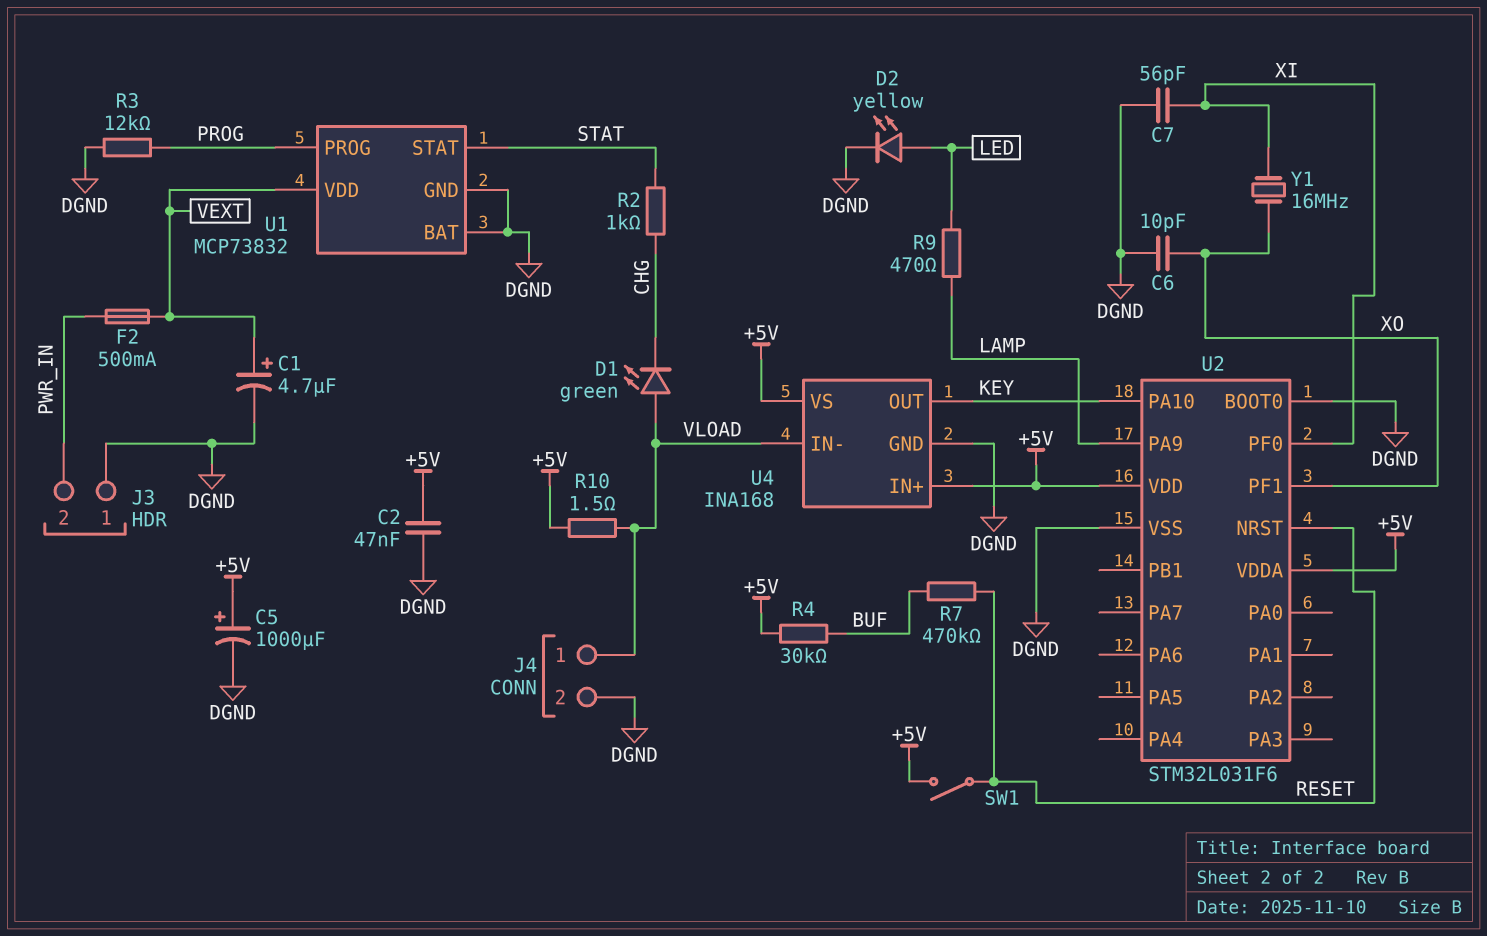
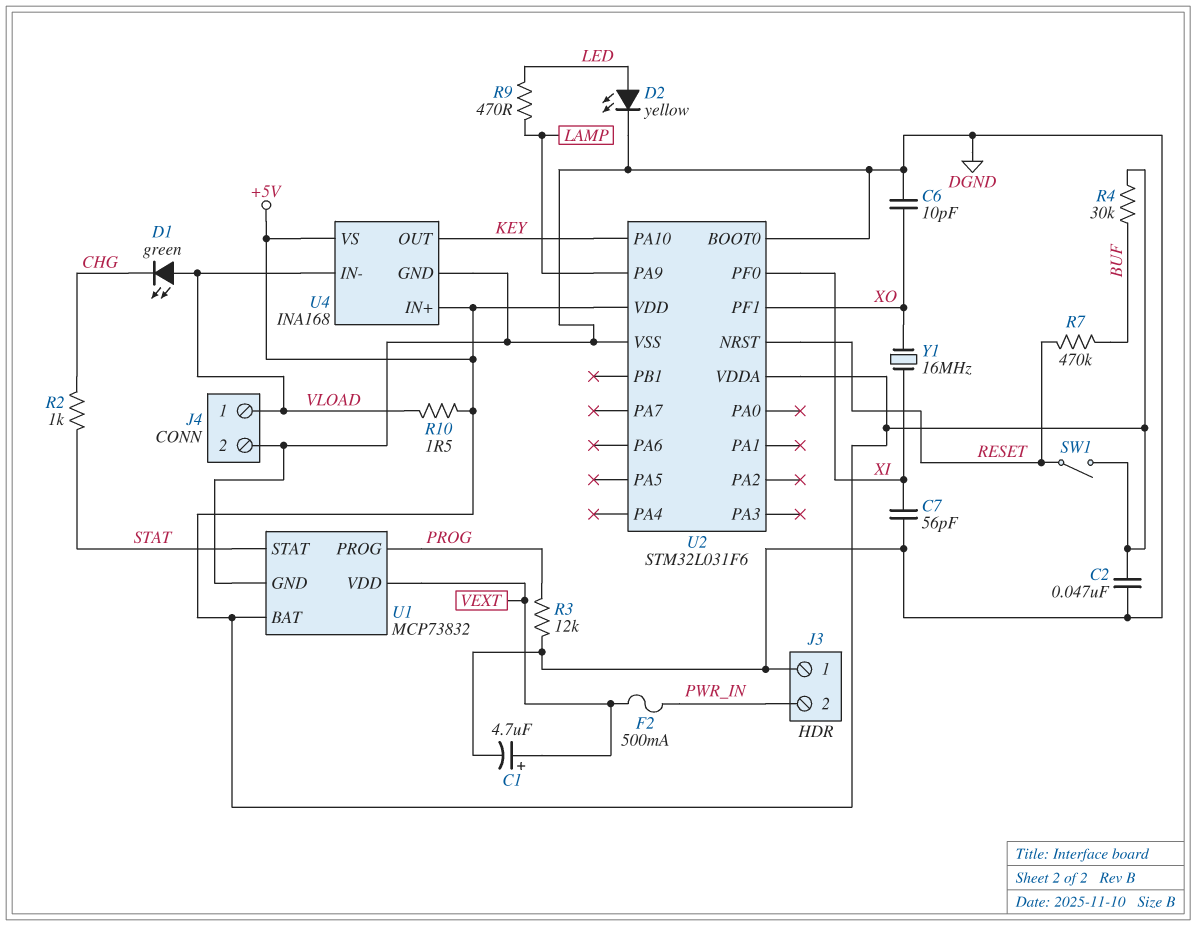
C5: 1000uF (plus +5V, minus DGND) -> none
U1 pin BAT: DGND -> +5V

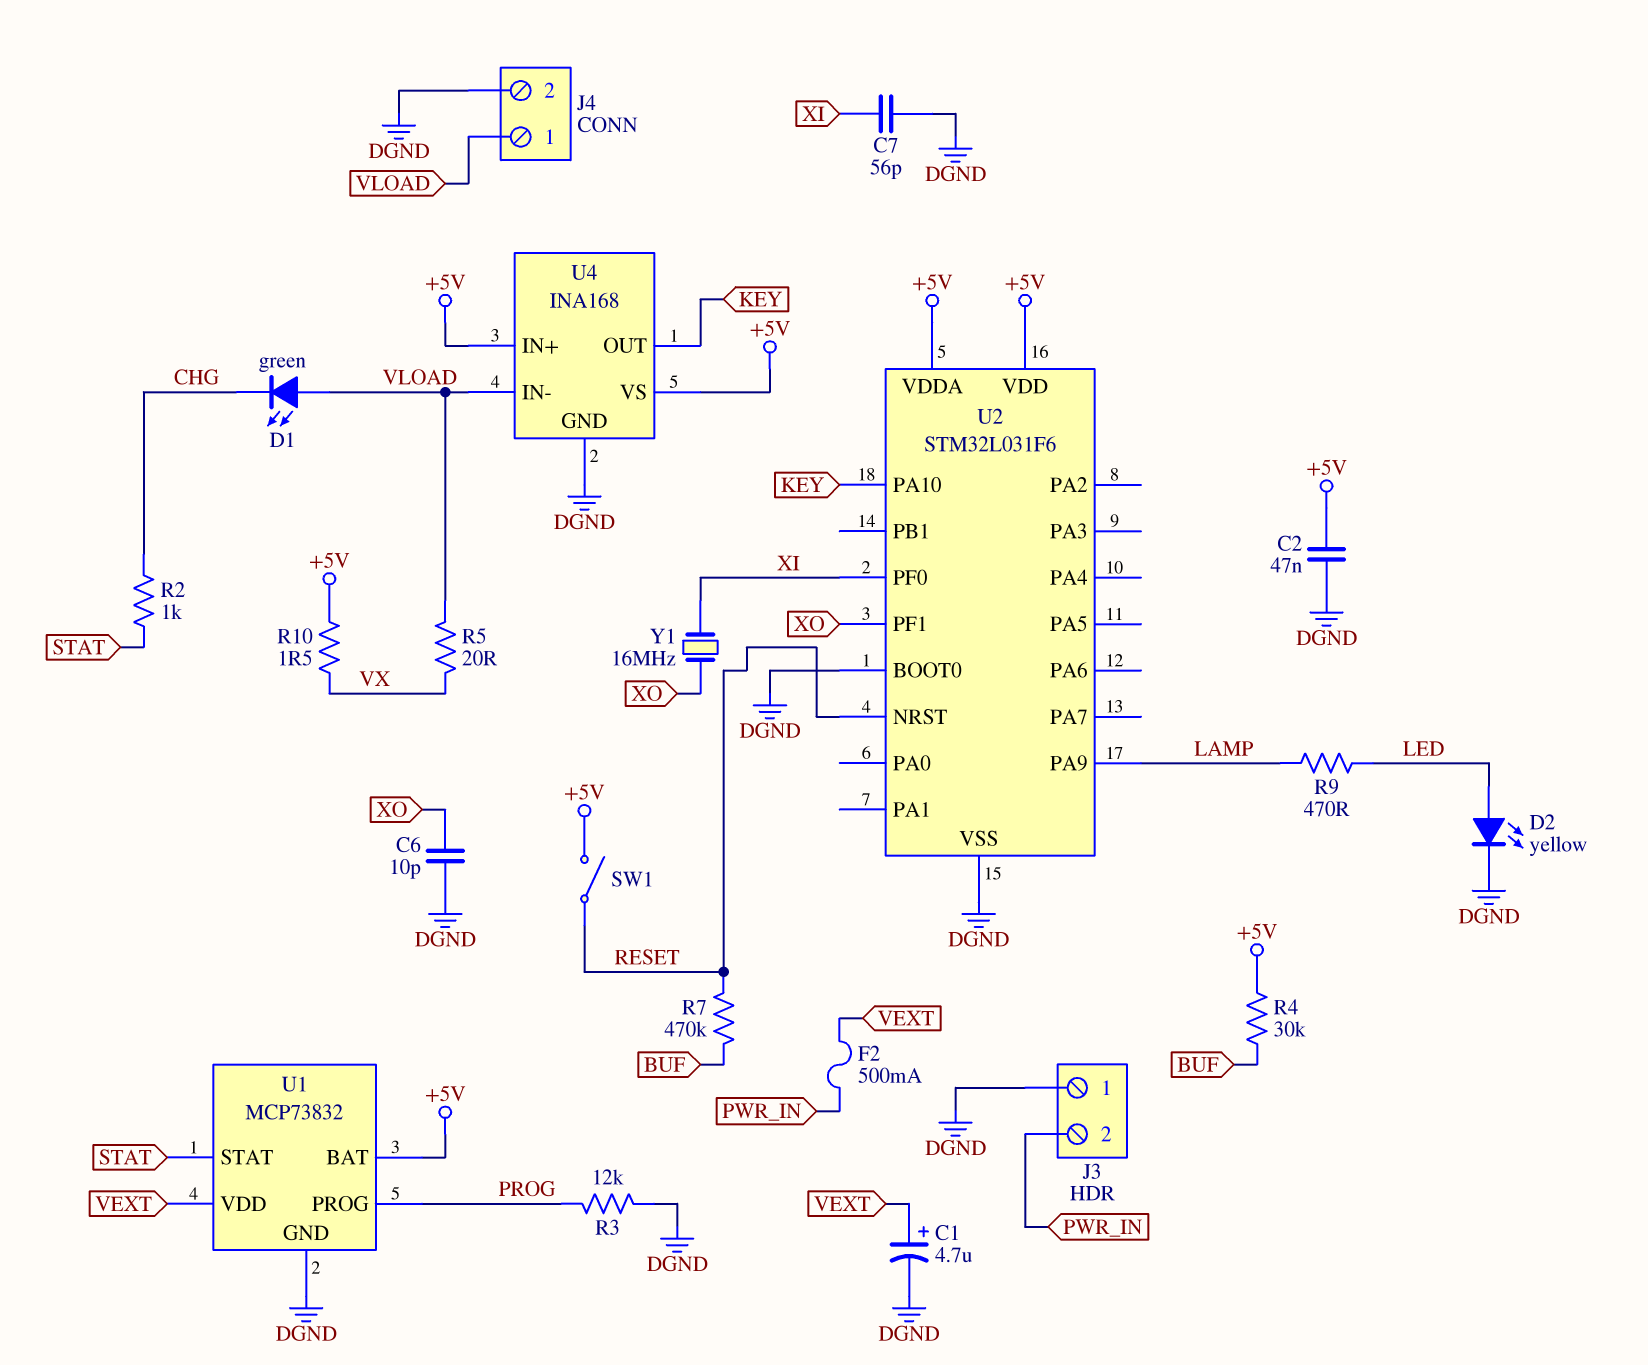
R5: none -> 20 (VLOAD, VX)
R10: 1.5 (+5V, VLOAD) -> 1.5 (+5V, VX)

